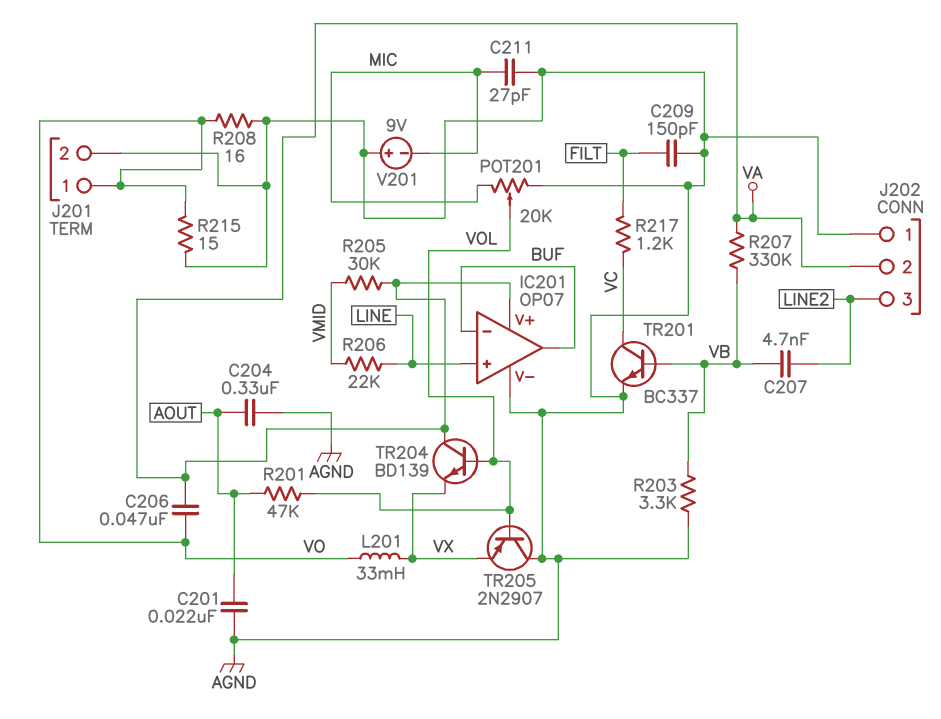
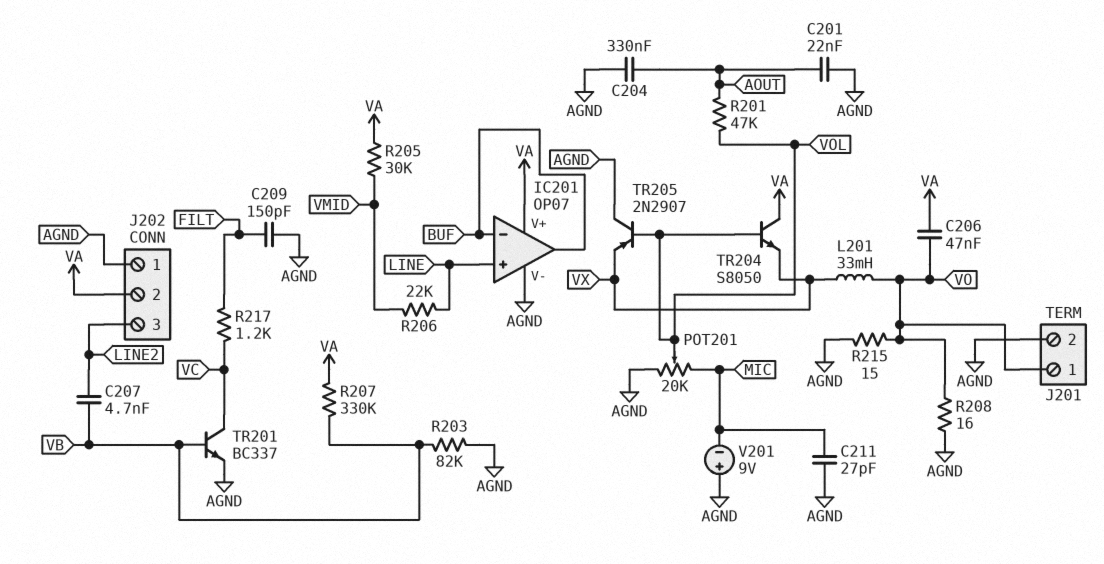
R203: 3.3k (AGND, VB) -> 82k (AGND, VB)
TR204: NPN BD139 (B VOL, C VA, E VX) -> NPN S8050 (B VOL, C VA, E VX)

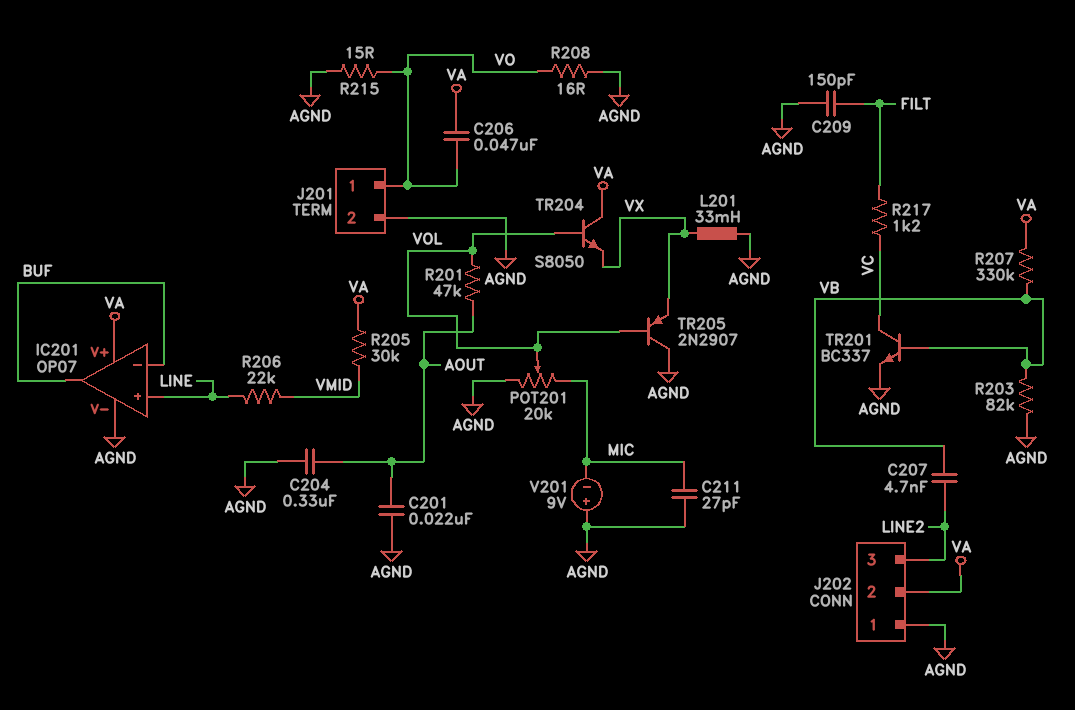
L201: 33mH (VO, VX) -> 33mH (AGND, VX)

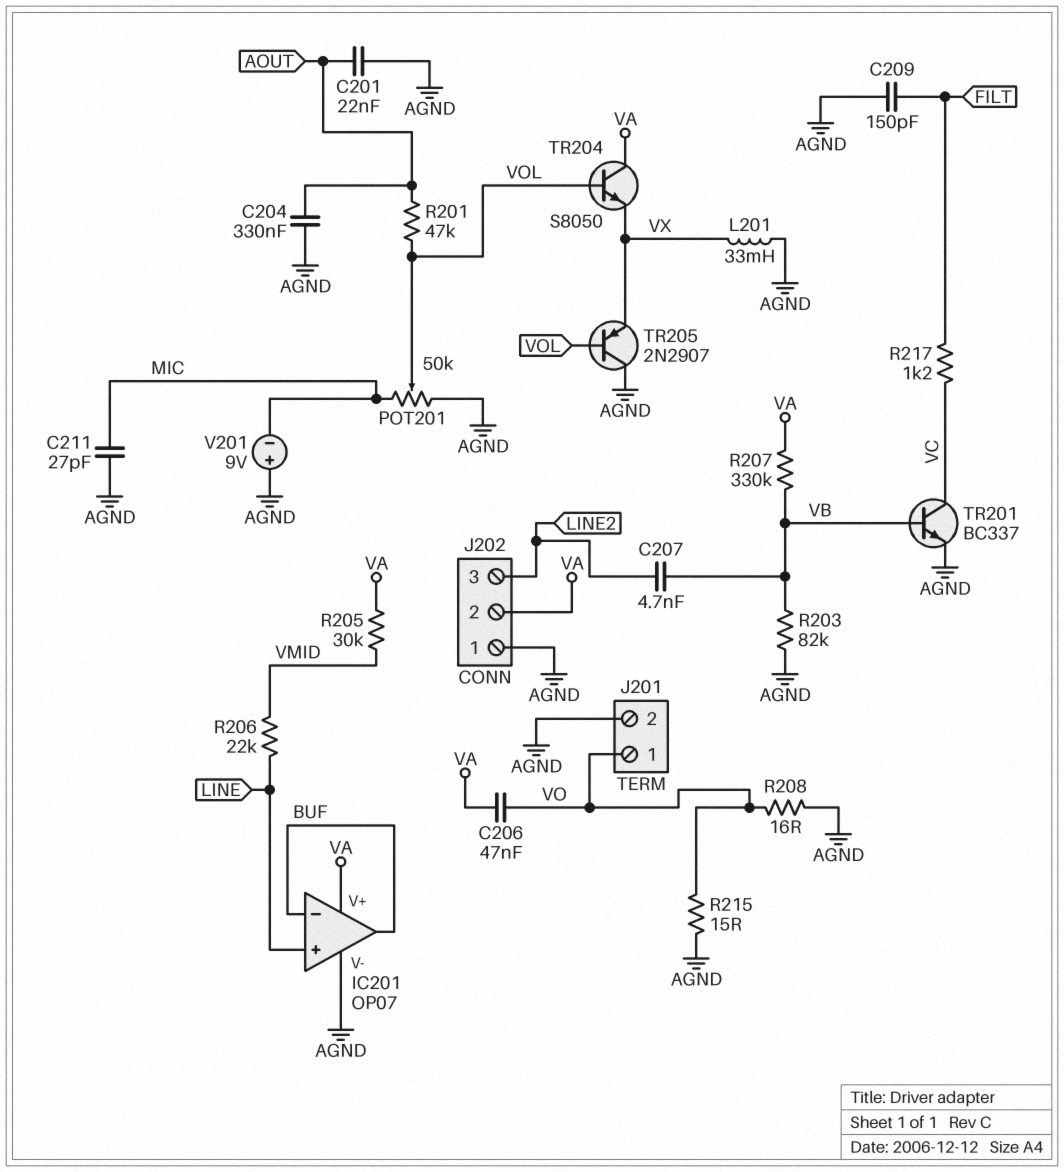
POT201: 20k (AGND, MIC, wiper VOL) -> 50k (AGND, MIC, wiper VOL)

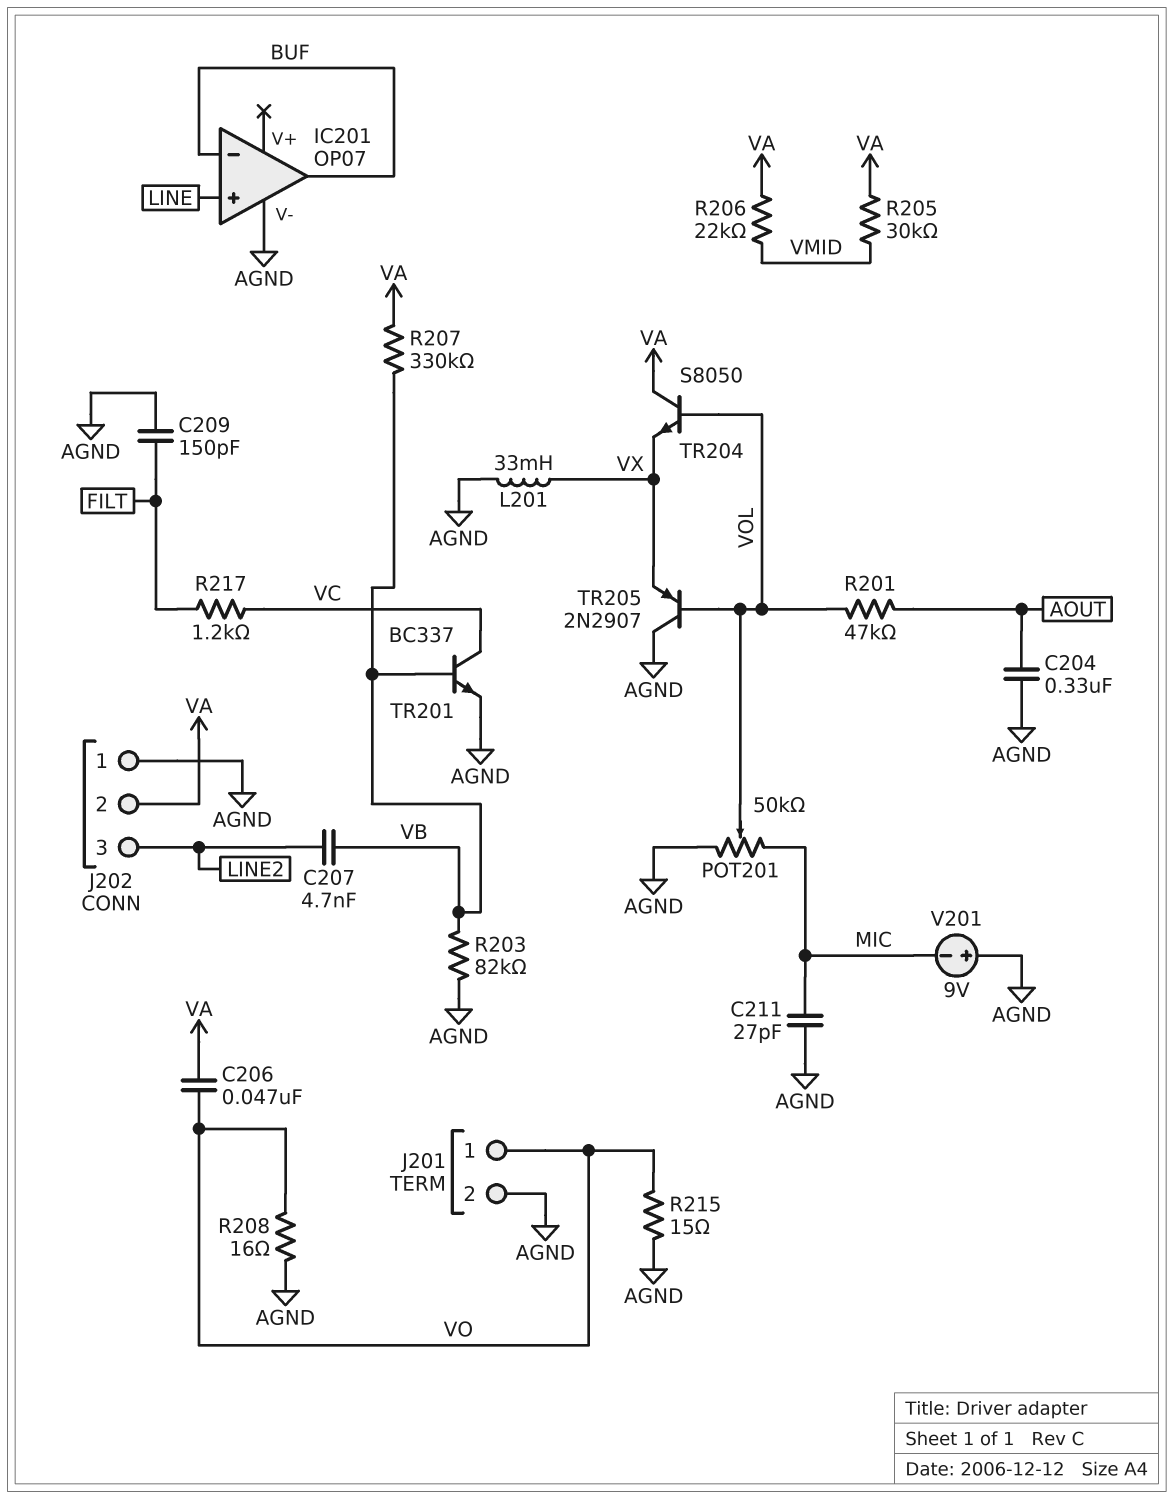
C201: 22nF (AGND, AOUT) -> none
IC201 pin V+: VA -> none
R206: 22k (LINE, VMID) -> 22k (VA, VMID)

